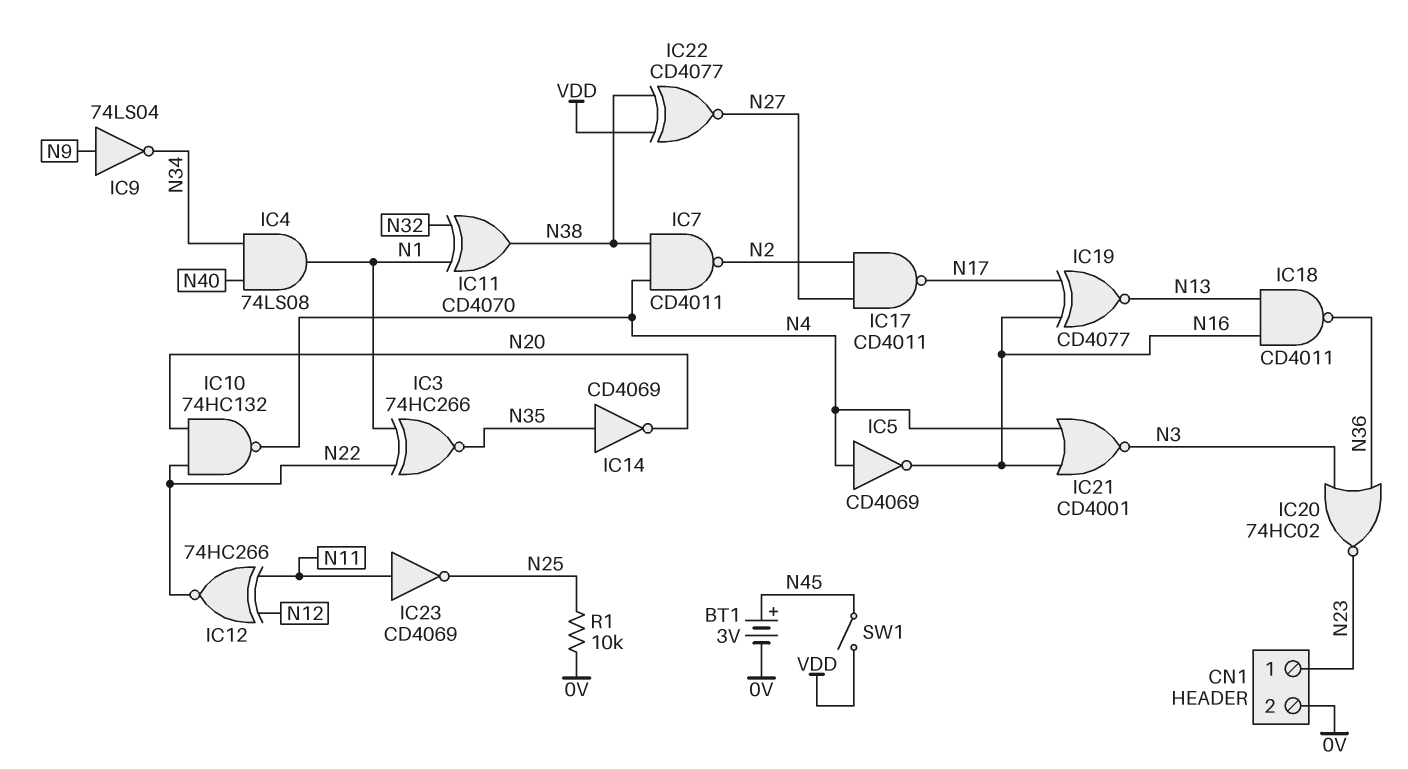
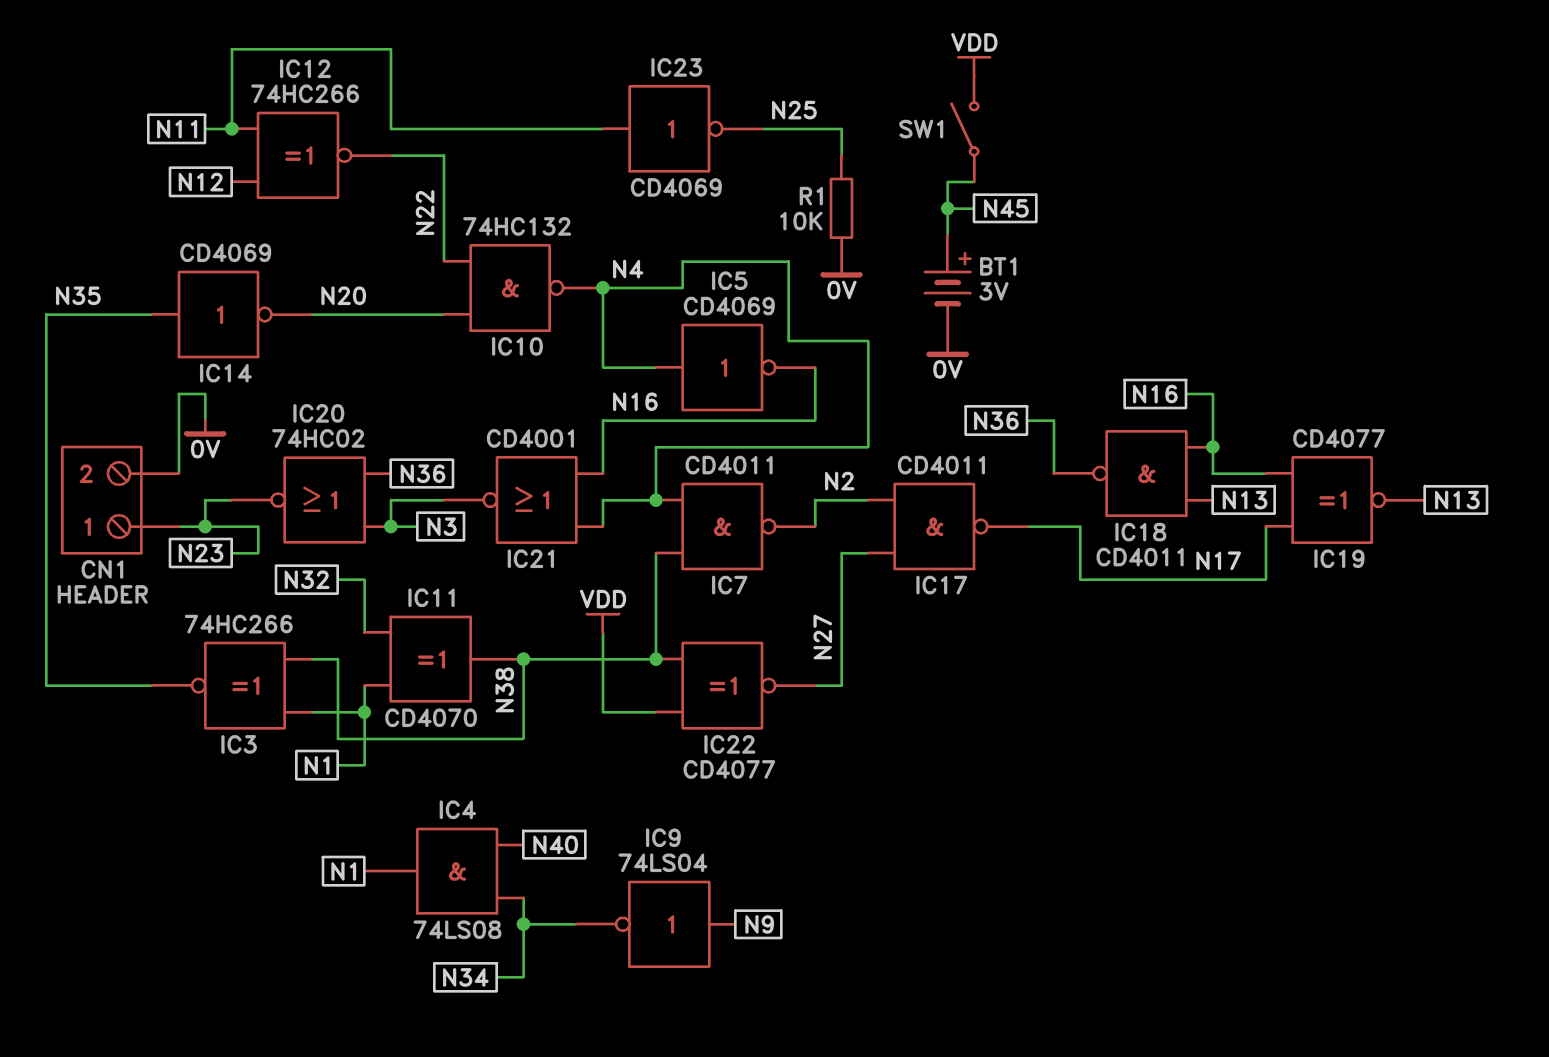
IC3: XNOR 74HC266 (in N1, in N22, out N35) -> XNOR 74HC266 (in N1, in N38, out N35)

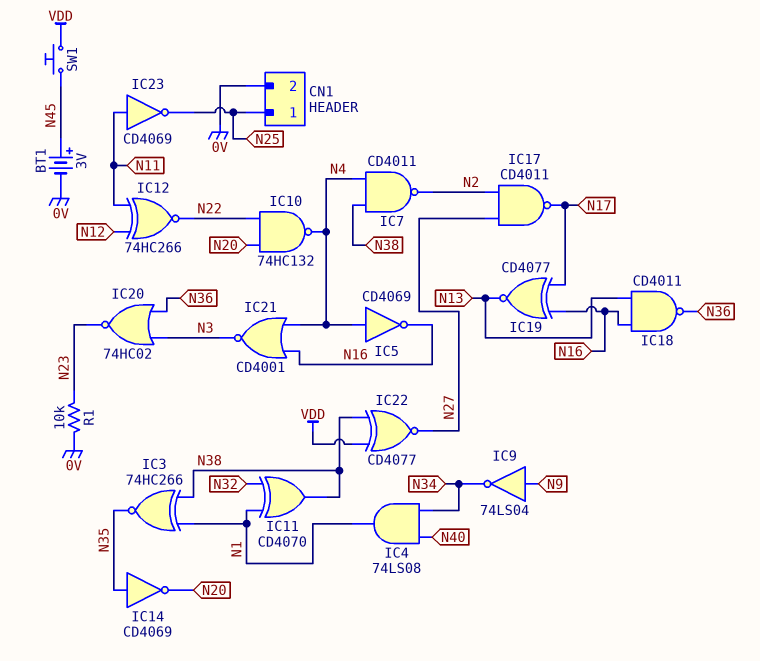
CN1 pin 1: N23 -> N25
R1: 10k (0V, N25) -> 10k (0V, N23)
SW1: switch (N45, VDD) -> button (N45, VDD)

